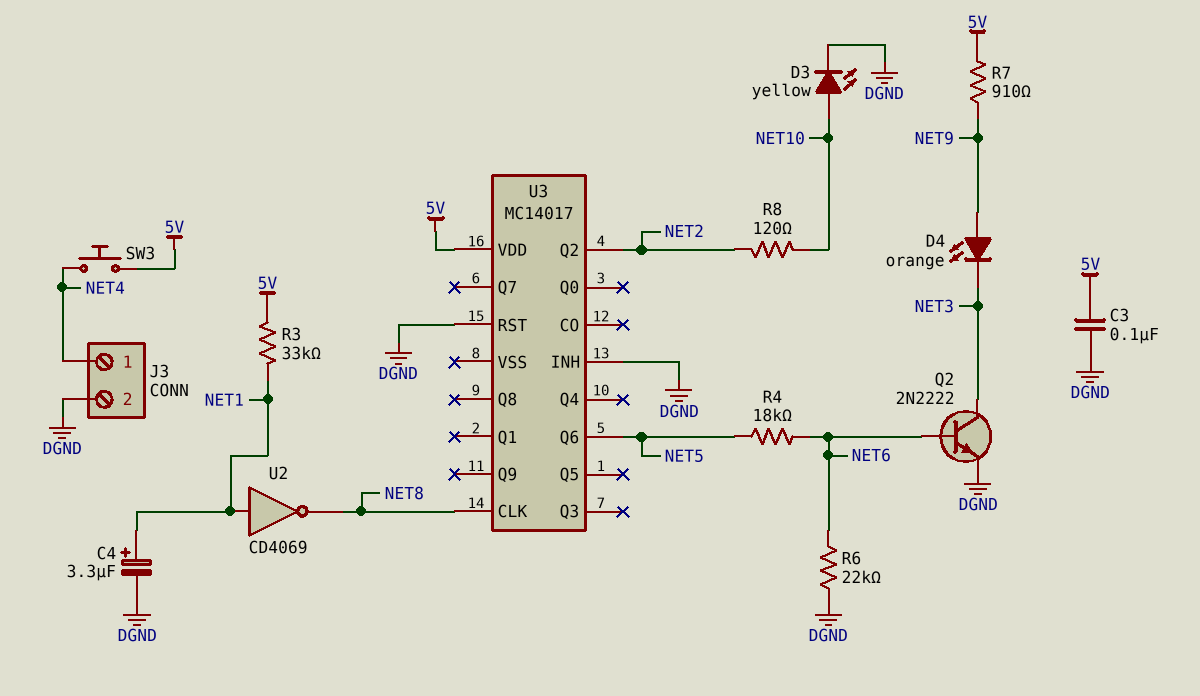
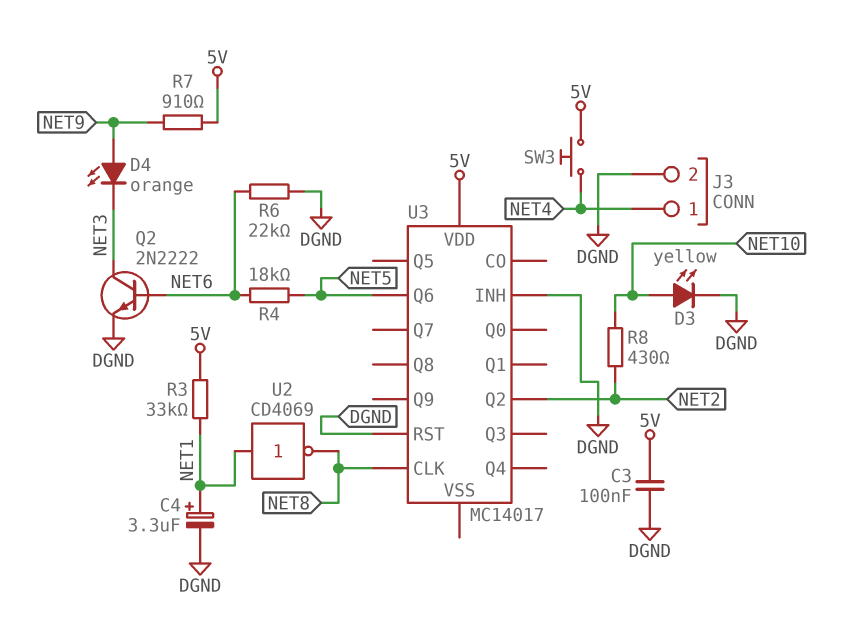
R8: 120 (NET2, NET10) -> 430 (NET2, NET10)

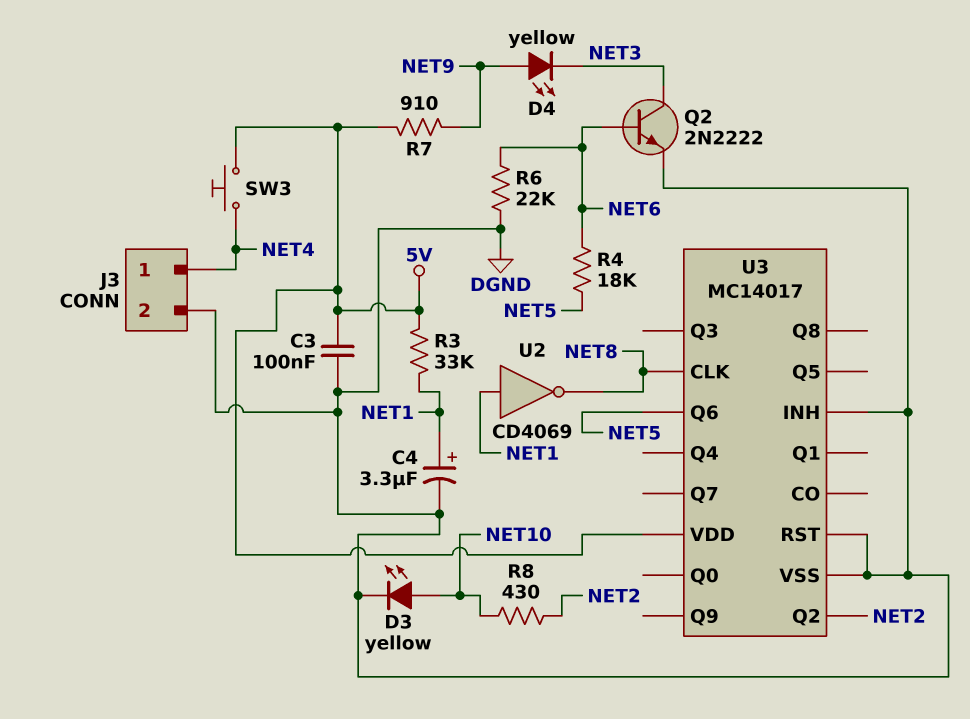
D4: LED orange (A NET9, K NET3) -> LED yellow (A NET9, K NET3)
U3 pin VSS: none -> DGND

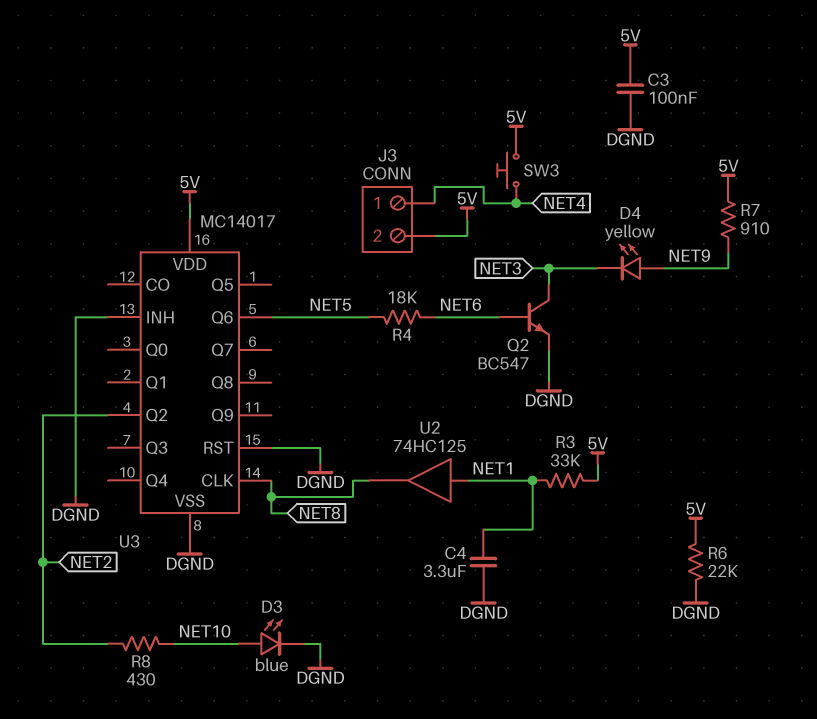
C4: 3.3uF (plus NET1, minus DGND) -> 3.3uF (DGND, NET1)
D3: LED yellow (A NET10, K DGND) -> LED blue (A NET10, K DGND)
J3 pin 2: DGND -> 5V
Q2: NPN 2N2222 (B NET6, C NET3, E DGND) -> NPN BC547 (B NET6, C NET3, E DGND)
R6: 22k (DGND, NET6) -> 22k (5V, DGND)
U2: NOT CD4069 (in NET1, out NET8) -> buffer 74HC125 (in NET1, out NET8)

